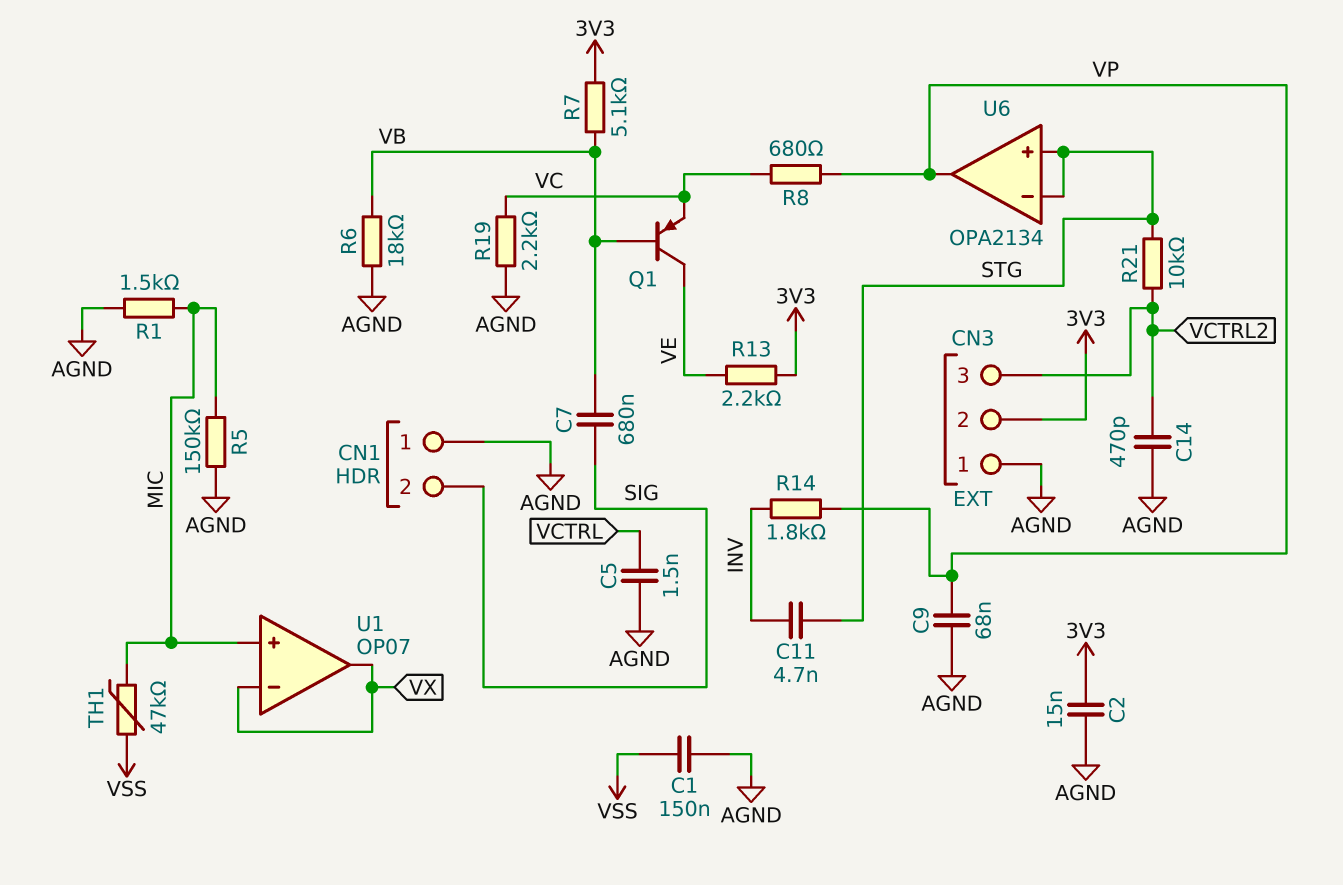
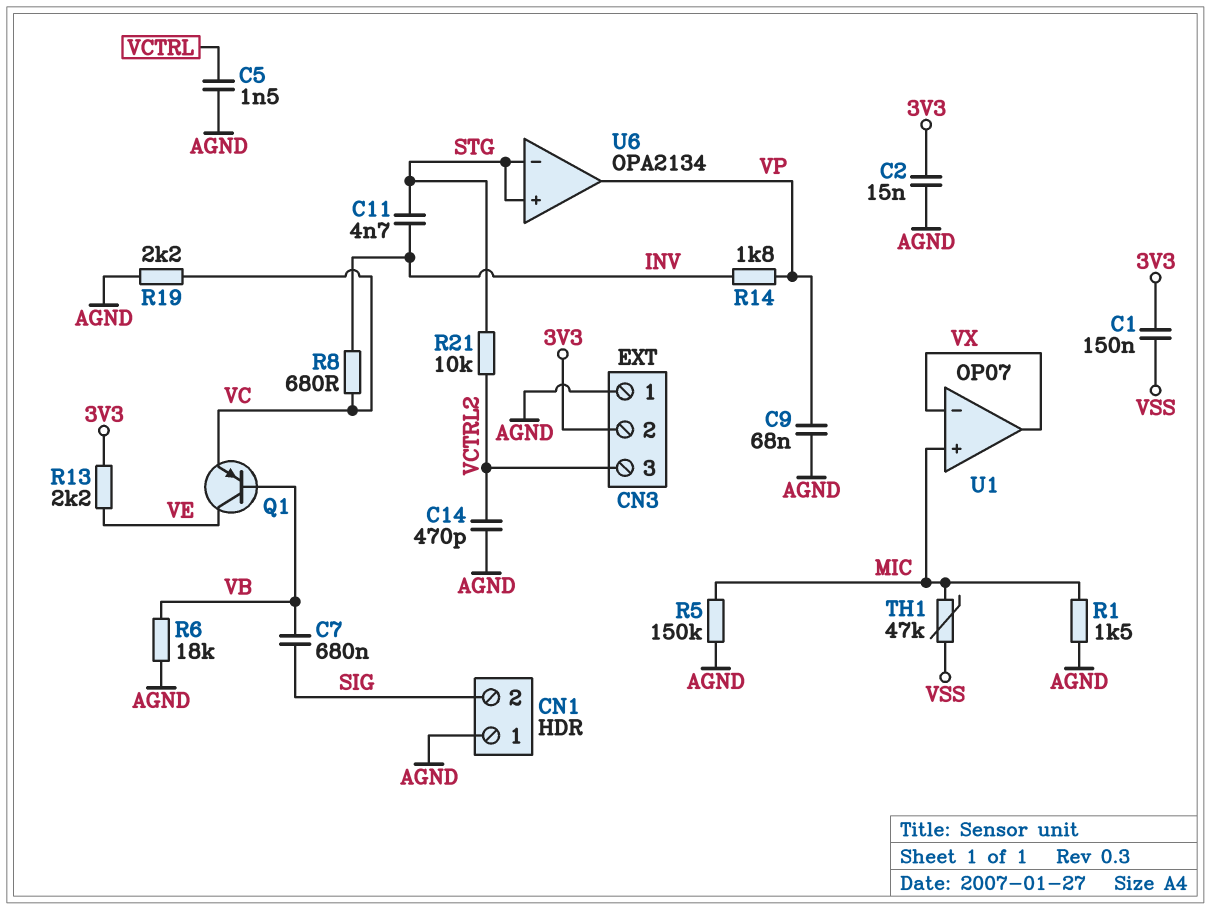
C1: 150nF (AGND, VSS) -> 150nF (3V3, VSS)
R7: 5.1k (3V3, VB) -> none
R8: 680 (VC, VP) -> 680 (INV, VC)

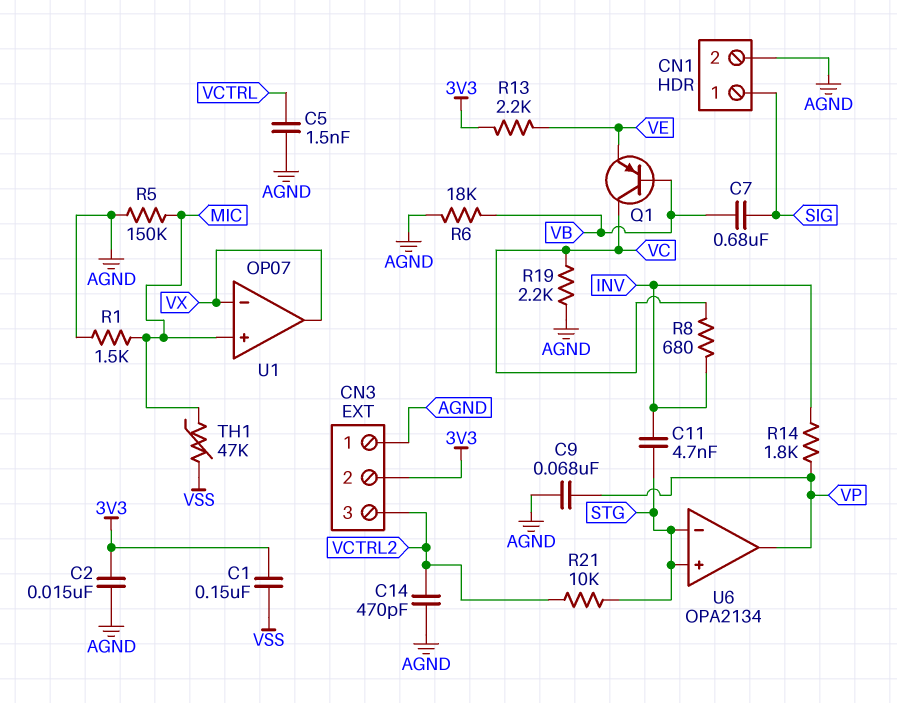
CN1 pin 1: AGND -> SIG
CN1 pin 2: SIG -> AGND
Q1: PNP (B VB, C VE, E VC) -> PNP (B VB, C VC, E VE)

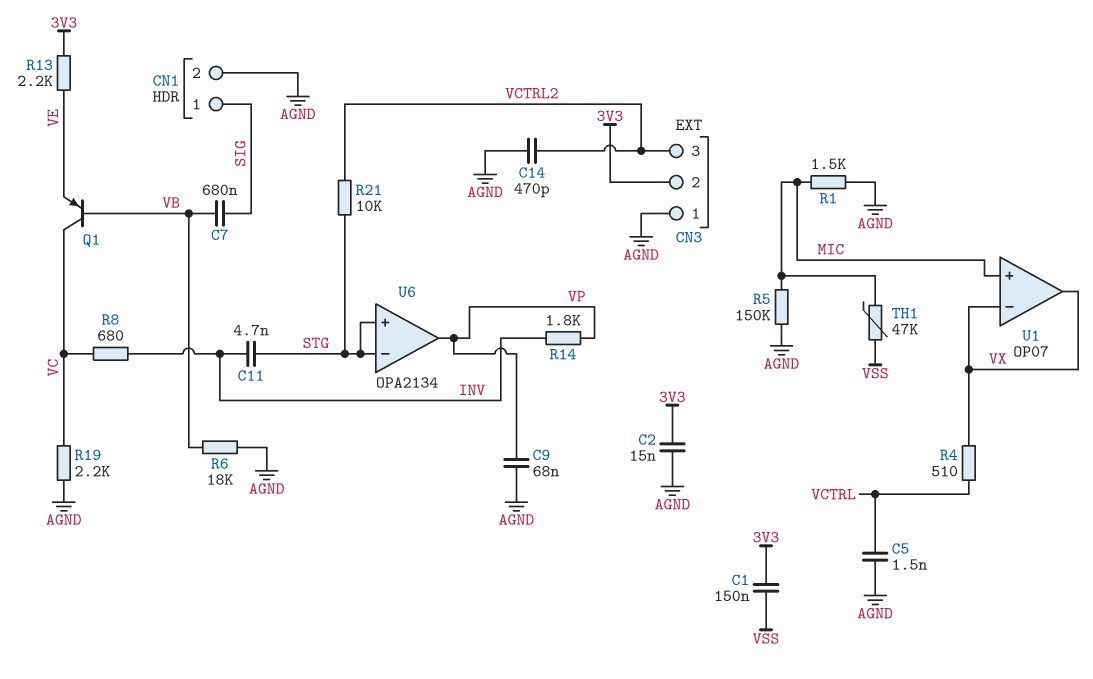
R4: none -> 510 (VCTRL, VX)

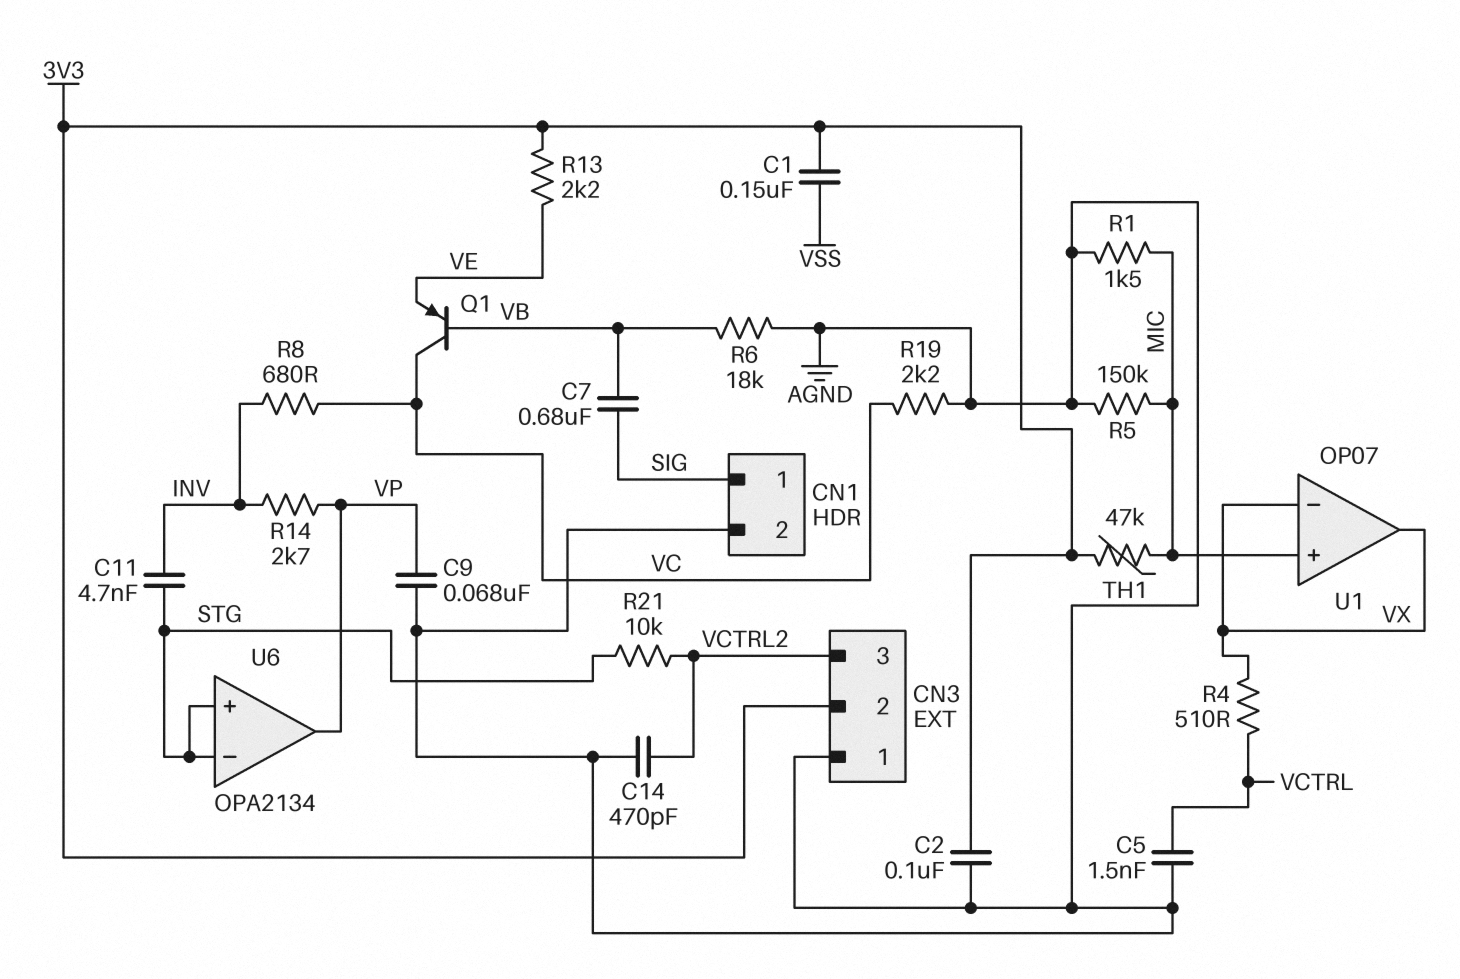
C2: 15nF (3V3, AGND) -> 100nF (3V3, AGND)
R14: 1.8k (INV, VP) -> 2.7k (INV, VP)
TH1: 47k (MIC, VSS) -> 47k (3V3, MIC)

